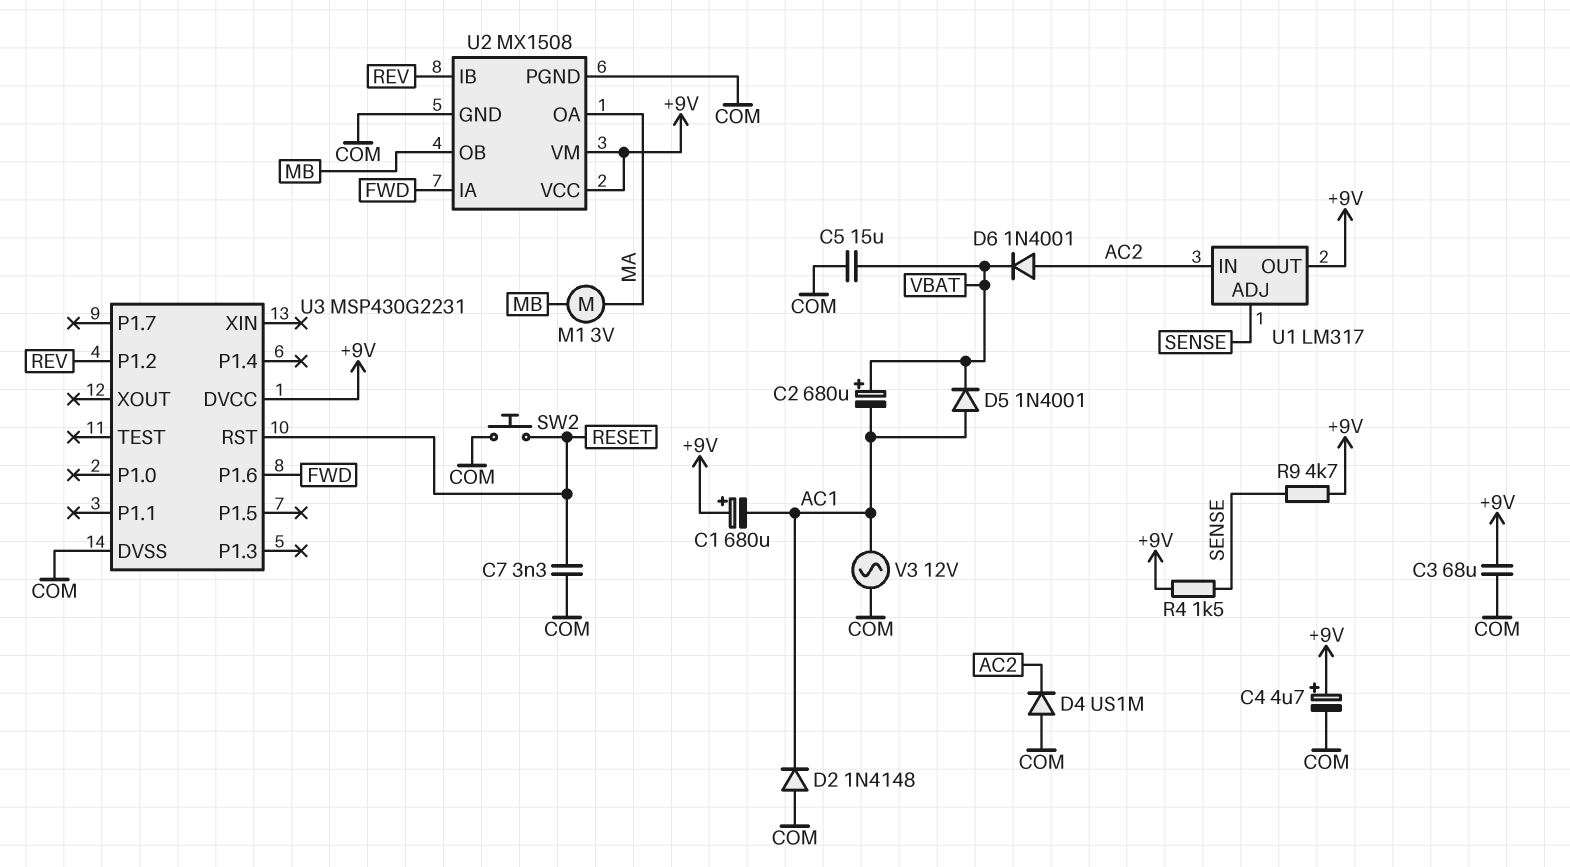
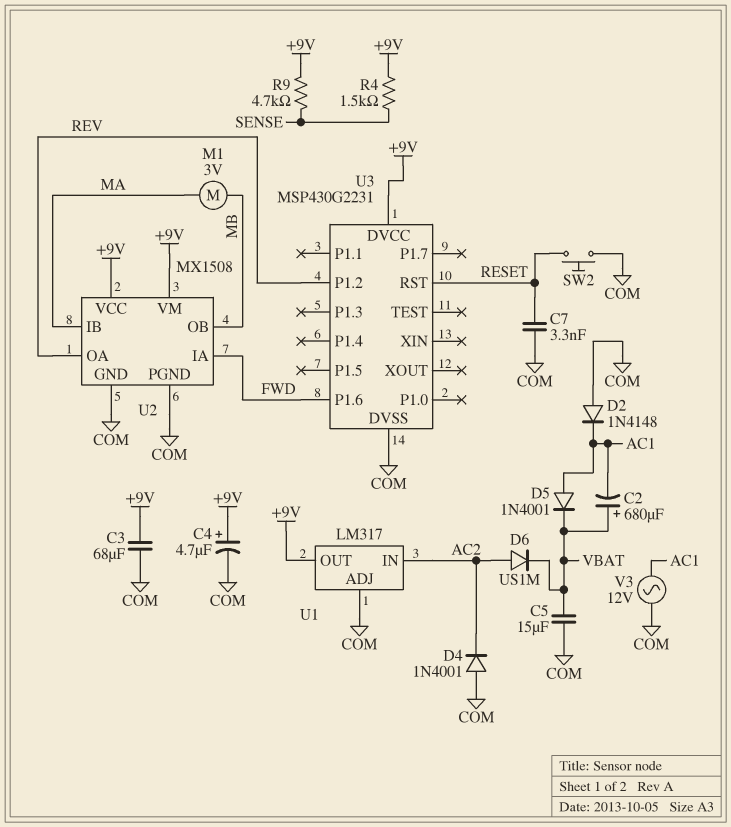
C1: 680uF (plus +9V, minus AC1) -> none
D4: diode US1M (A COM, K AC2) -> diode 1N4001 (A COM, K AC2)
D6: diode 1N4001 (A AC2, K VBAT) -> diode US1M (A AC2, K VBAT)
U1 pin ADJ: SENSE -> COM
U2 pin IB: REV -> MA
U2 pin OA: MA -> REV

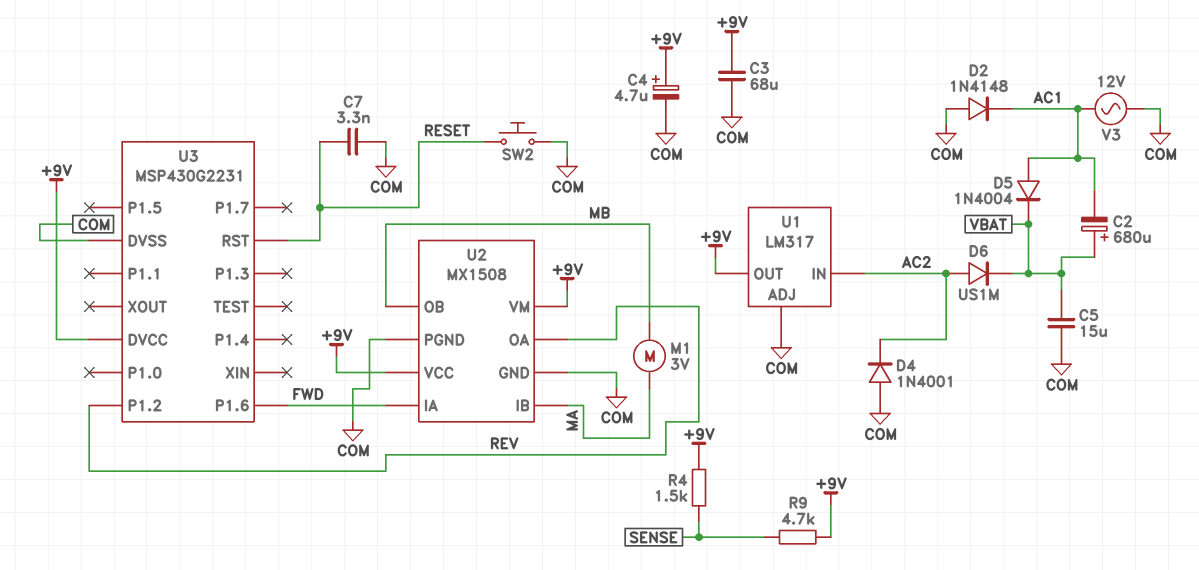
D5: diode 1N4001 (A AC1, K VBAT) -> diode 1N4004 (A AC1, K VBAT)

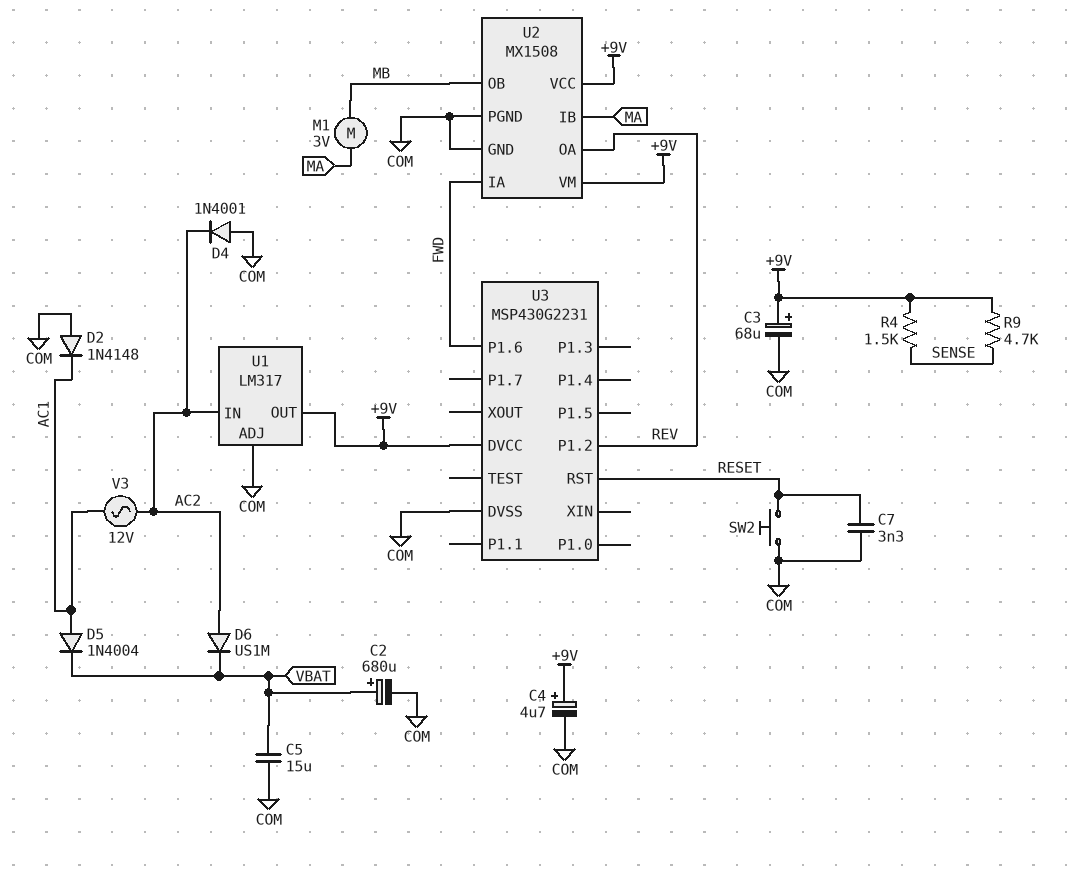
C2: 680uF (plus VBAT, minus AC1) -> 680uF (plus VBAT, minus COM)
C3: 68uF (+9V, COM) -> 68uF (plus +9V, minus COM)
V3: AC 12V (AC1, COM) -> AC 12V (AC1, AC2)

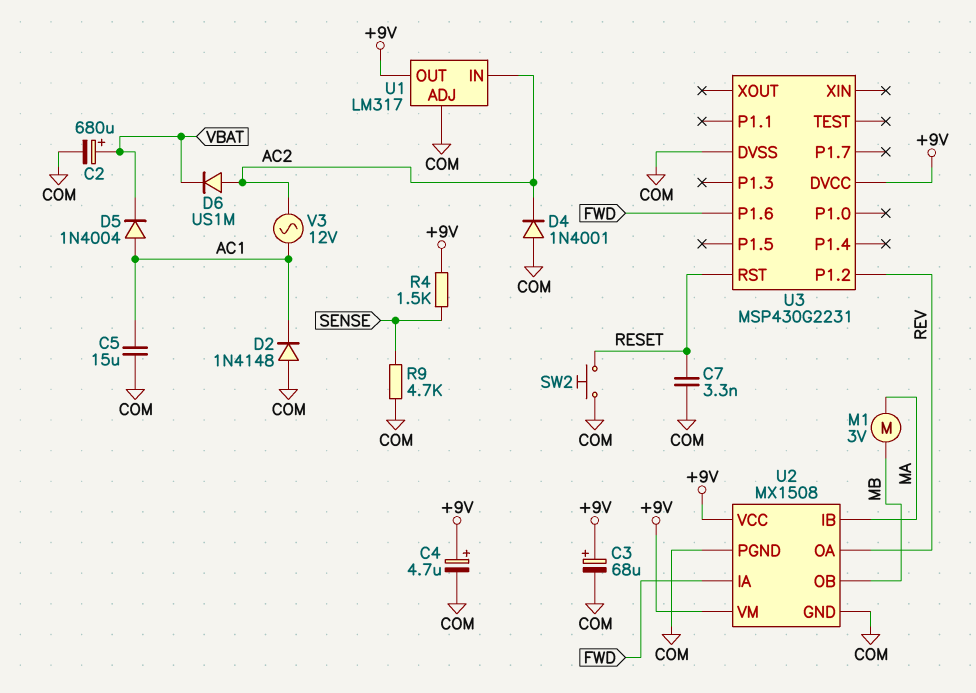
C5: 15uF (COM, VBAT) -> 15uF (AC1, COM)
R9: 4.7k (+9V, SENSE) -> 4.7k (COM, SENSE)

